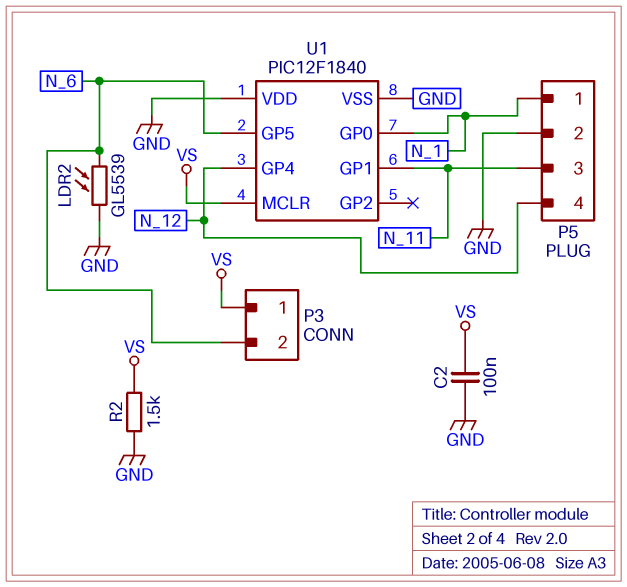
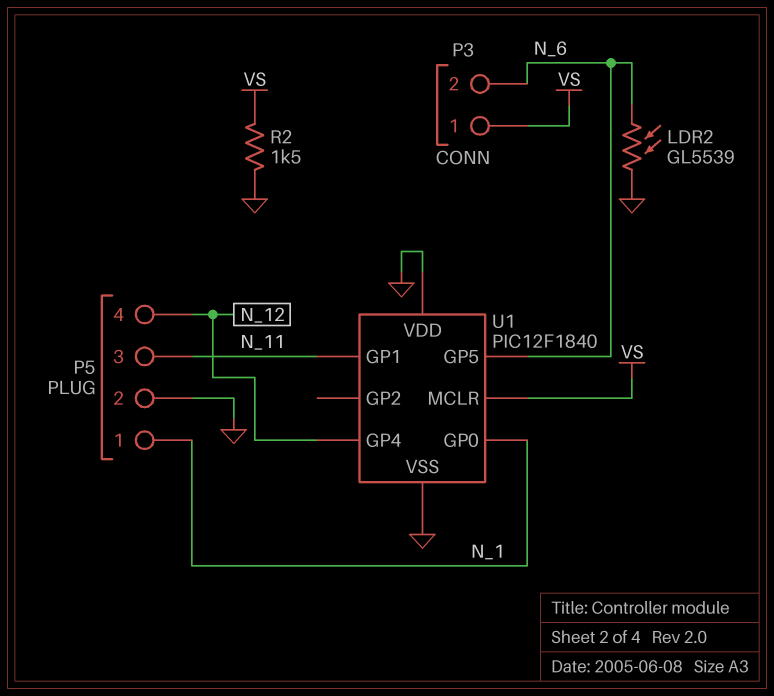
C2: 100nF (GND, VS) -> none

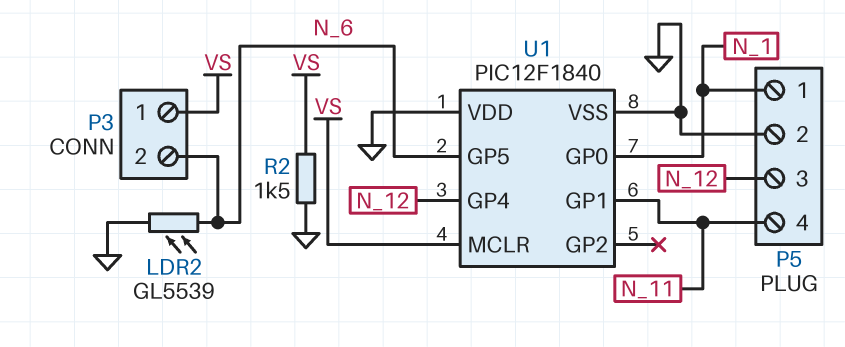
P5 pin 3: N_11 -> N_12
P5 pin 4: N_12 -> N_11

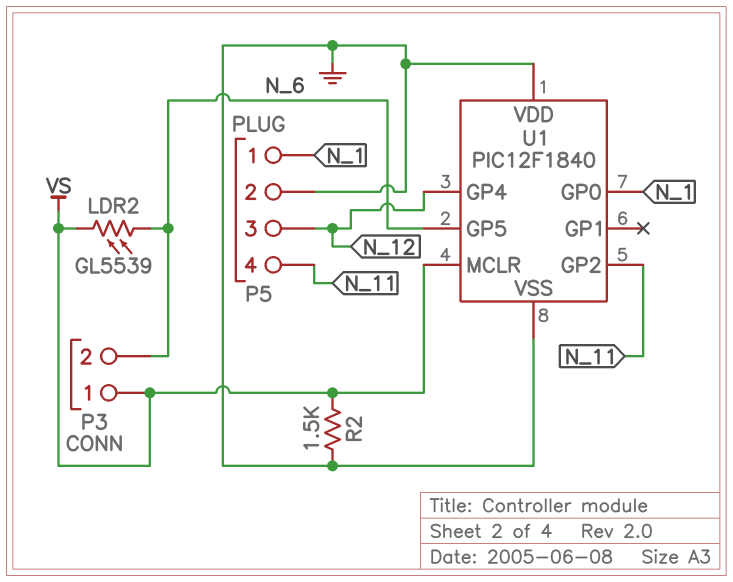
LDR2: GL5539 (GND, N_6) -> GL5539 (N_6, VS)
U1 pin GP1: N_11 -> none
U1 pin GP2: none -> N_11

